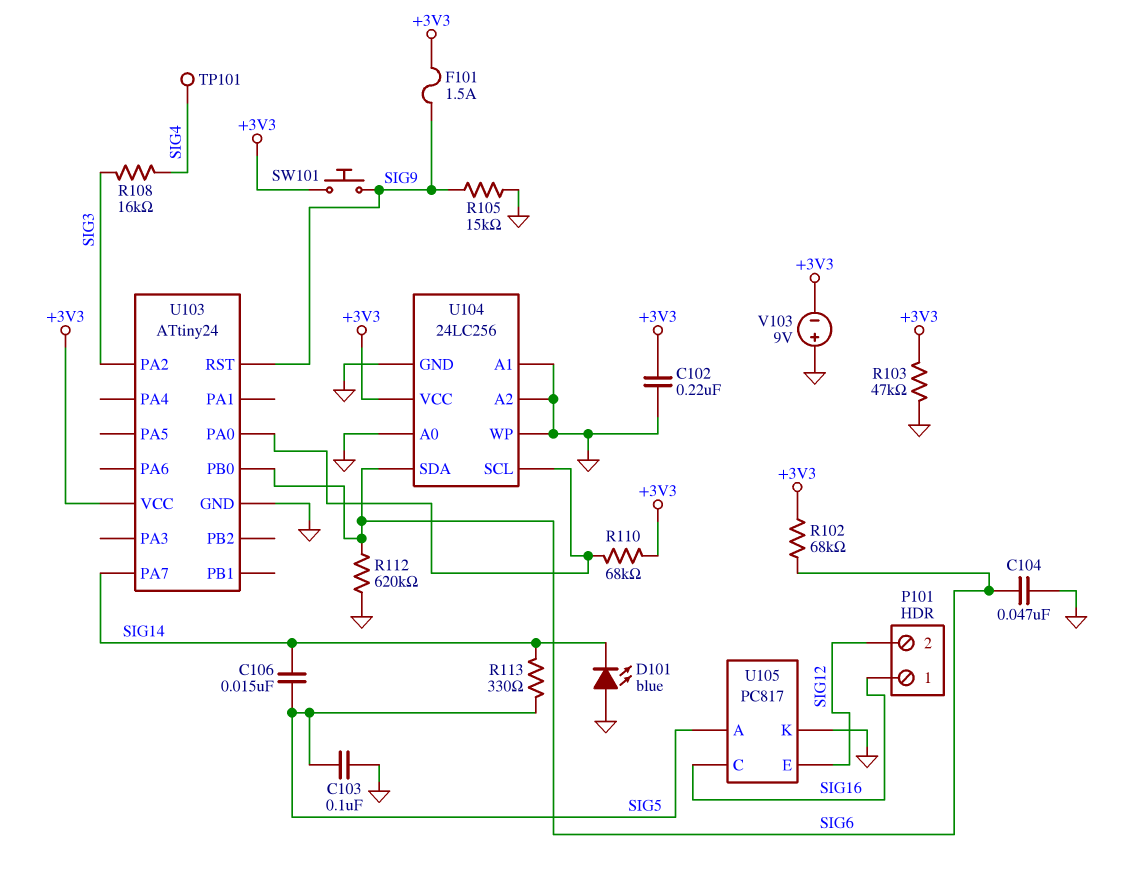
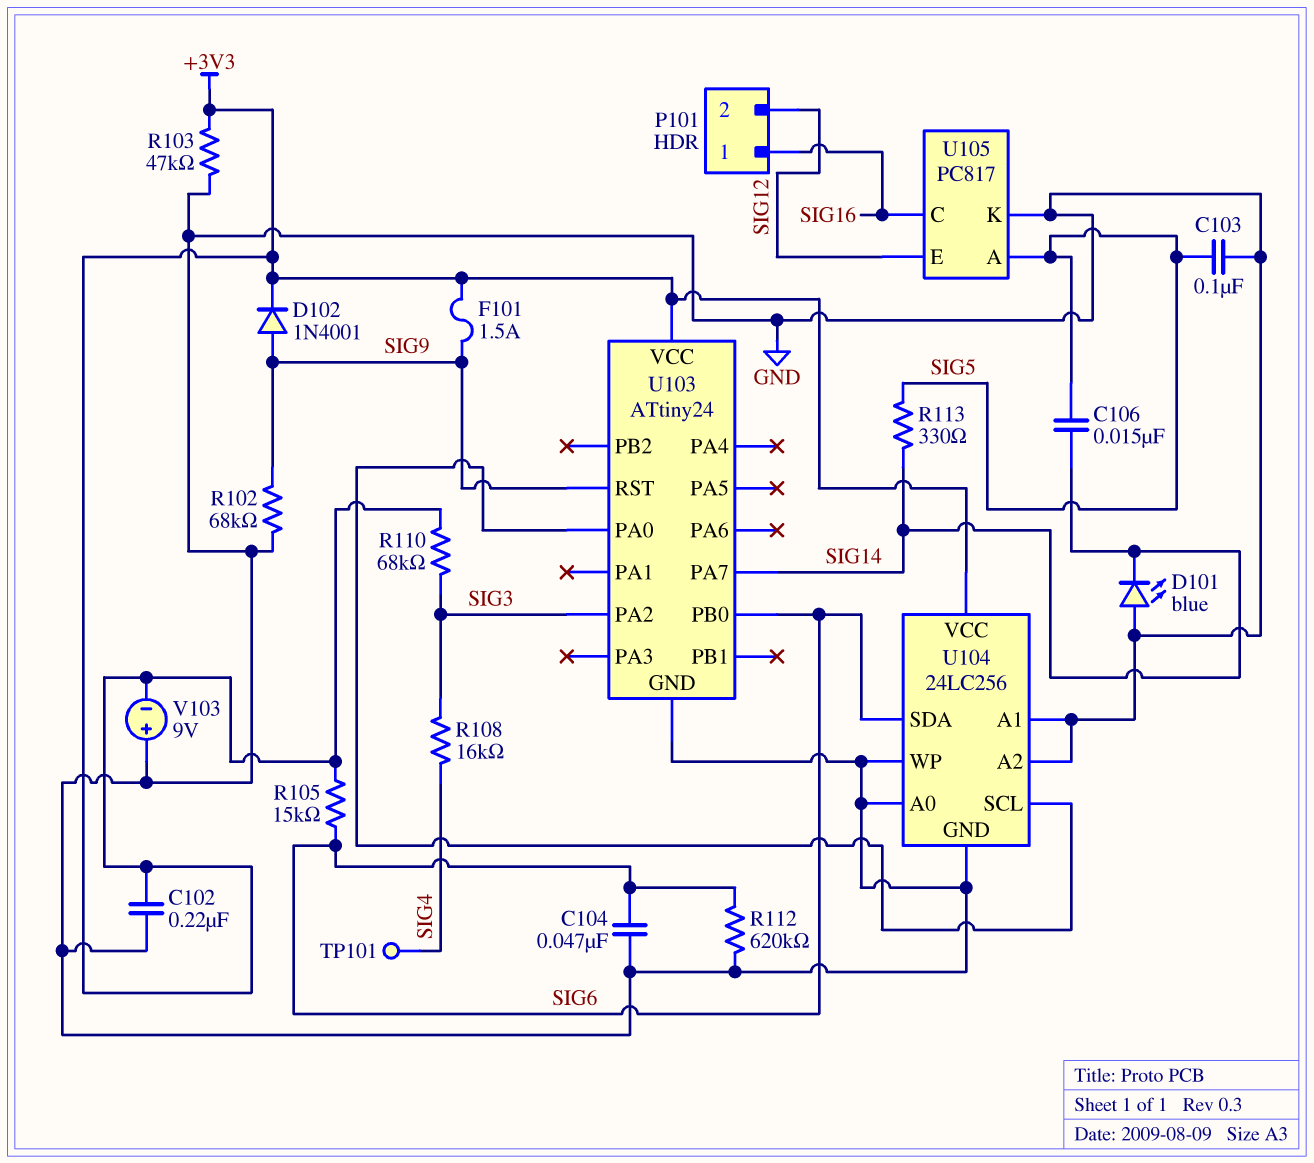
D102: none -> diode 1N4001 (A SIG9, K +3V3)
R102: 68k (+3V3, SIG6) -> 68k (GND, SIG9)
R105: 15k (GND, SIG9) -> 15k (+3V3, SIG6)
R110: 68k (+3V3, U103/PA0) -> 68k (+3V3, SIG3)
SW101: button (+3V3, SIG9) -> none

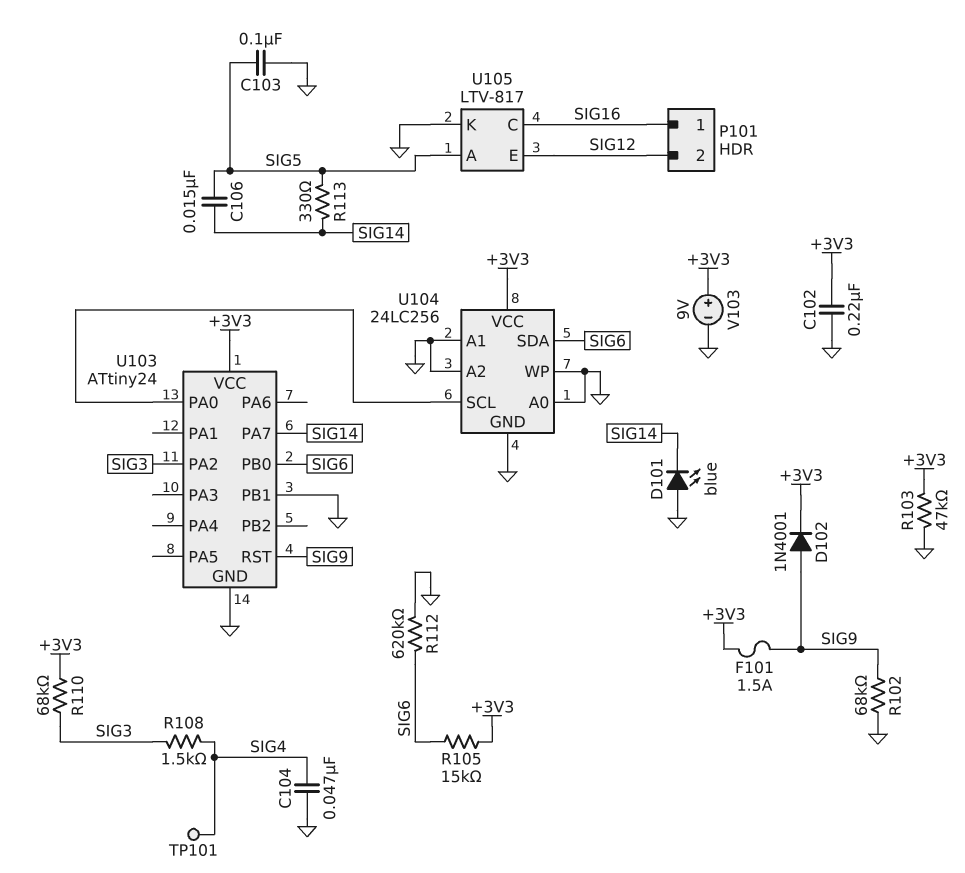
C104: 47nF (GND, SIG6) -> 47nF (GND, SIG4)
R108: 16k (SIG3, SIG4) -> 1.5k (SIG3, SIG4)
U103 pin PB1: none -> GND
U105: PC817 -> LTV-817
V103: 9V (plus GND, minus +3V3) -> 9V (plus +3V3, minus GND)

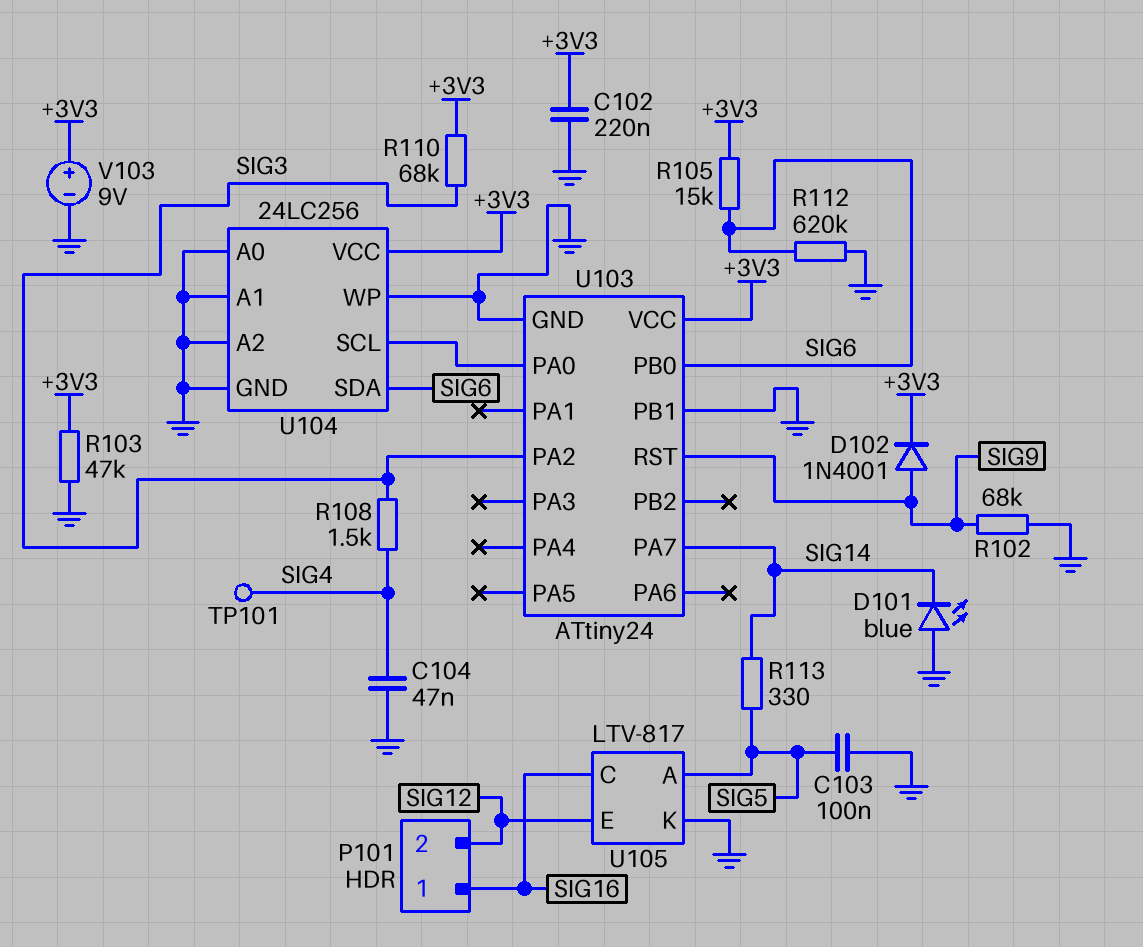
C106: 15nF (SIG5, SIG14) -> none
F101: 1.5A (+3V3, SIG9) -> none

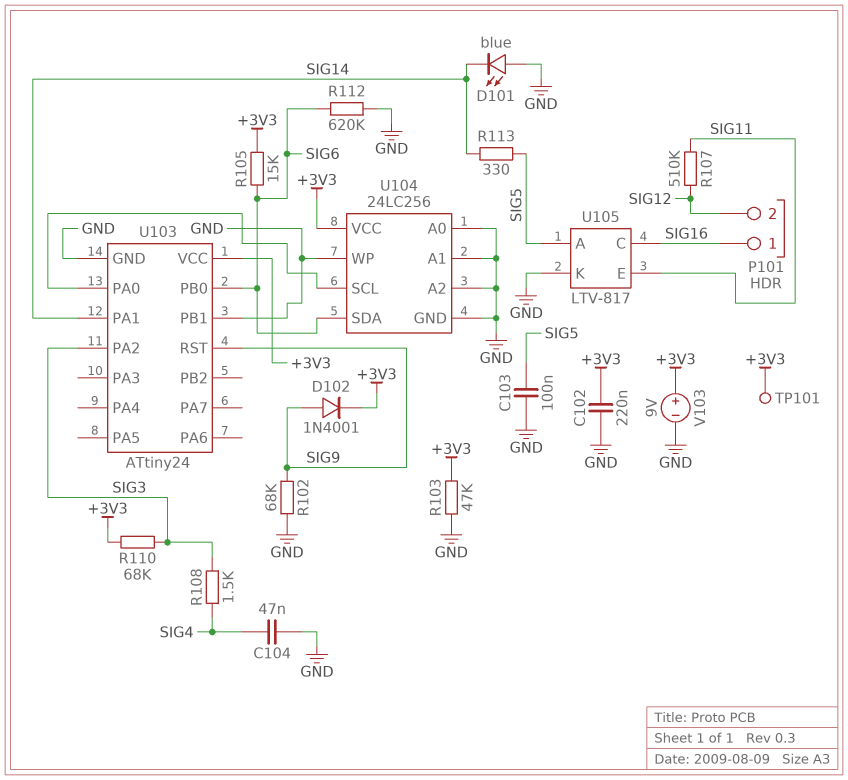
R107: none -> 510k (SIG11, SIG12)
TP101: test point (SIG4) -> test point (+3V3)
U103 pin PA1: none -> SIG14
U103 pin PA7: SIG14 -> none
U105 pin E: SIG12 -> SIG11

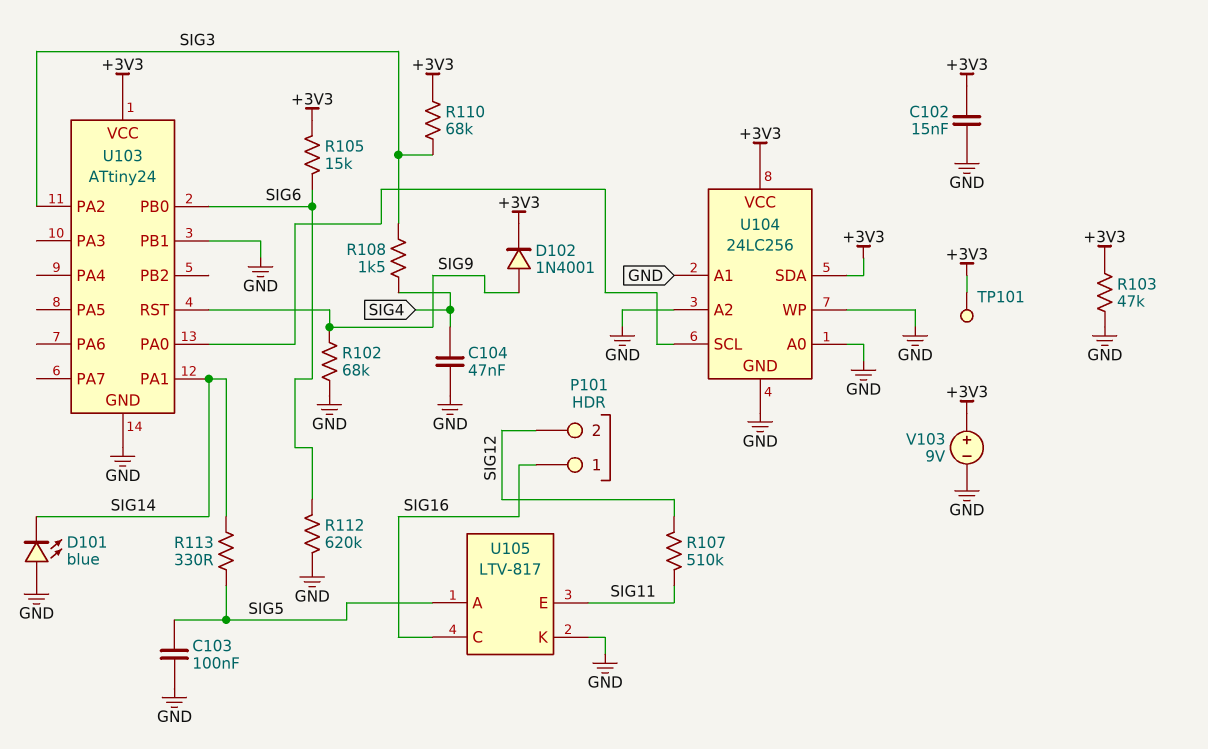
C102: 220nF (+3V3, GND) -> 15nF (+3V3, GND)
U104 pin SDA: SIG6 -> +3V3

